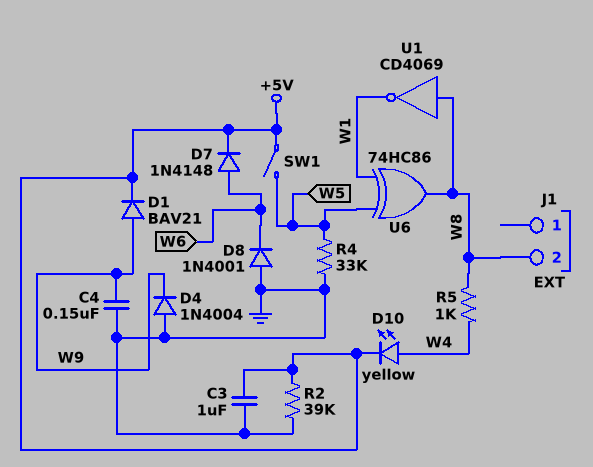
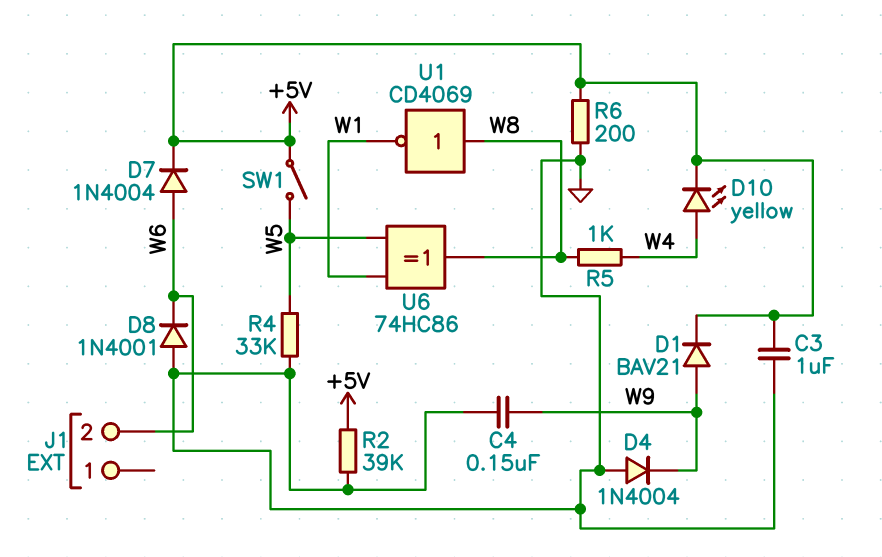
D7: diode 1N4148 (A W6, K +5V) -> diode 1N4004 (A W6, K +5V)
J1 pin 2: W8 -> W6
R6: none -> 200 (+5V, GND)

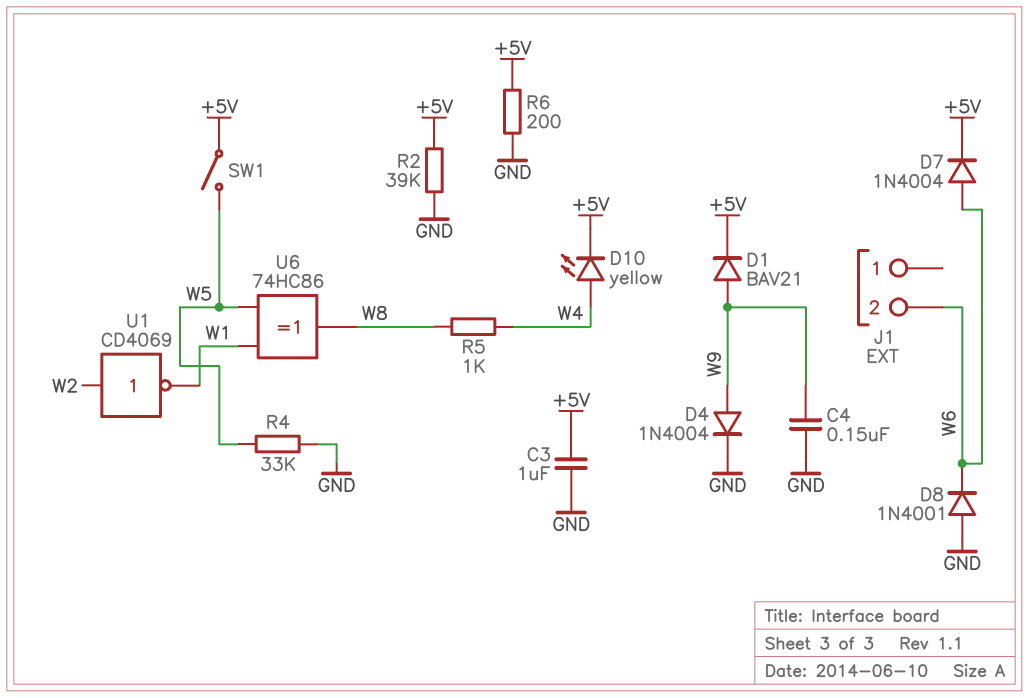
D4: diode 1N4004 (A GND, K W9) -> diode 1N4004 (A W9, K GND)
U1: NOT CD4069 (in W8, out W1) -> NOT CD4069 (in W2, out W1)

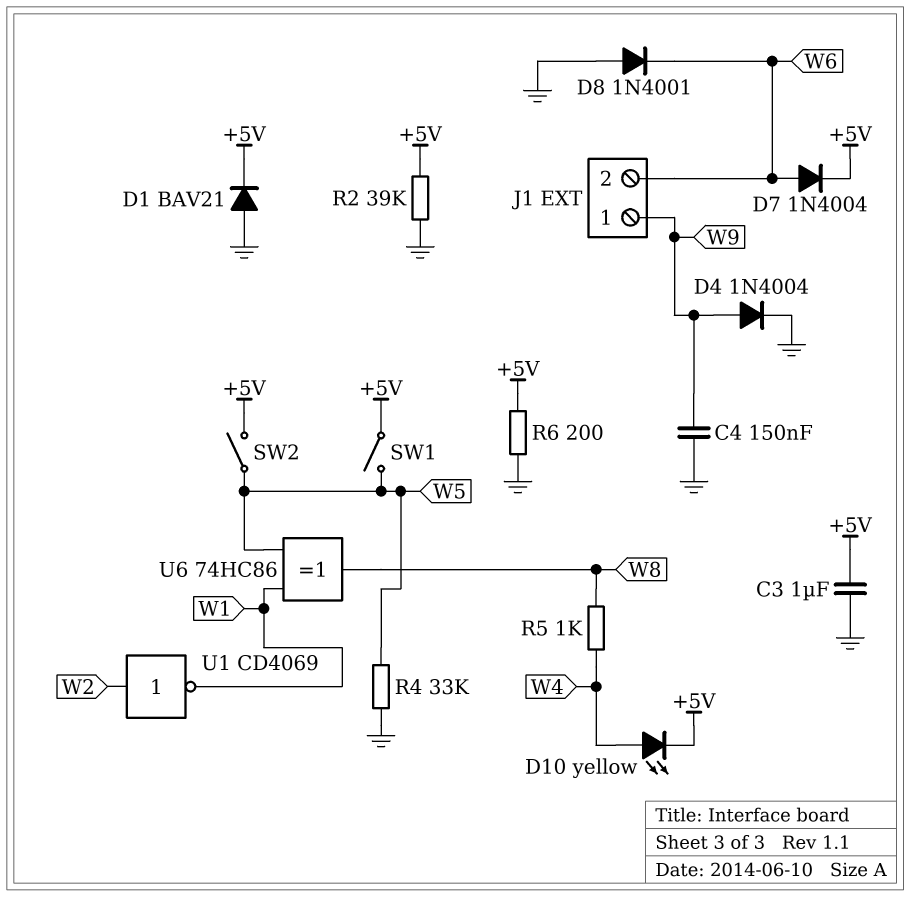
D1: diode BAV21 (A W9, K +5V) -> diode BAV21 (A GND, K +5V)
J1 pin 1: none -> W9
SW2: none -> switch (+5V, W5)

